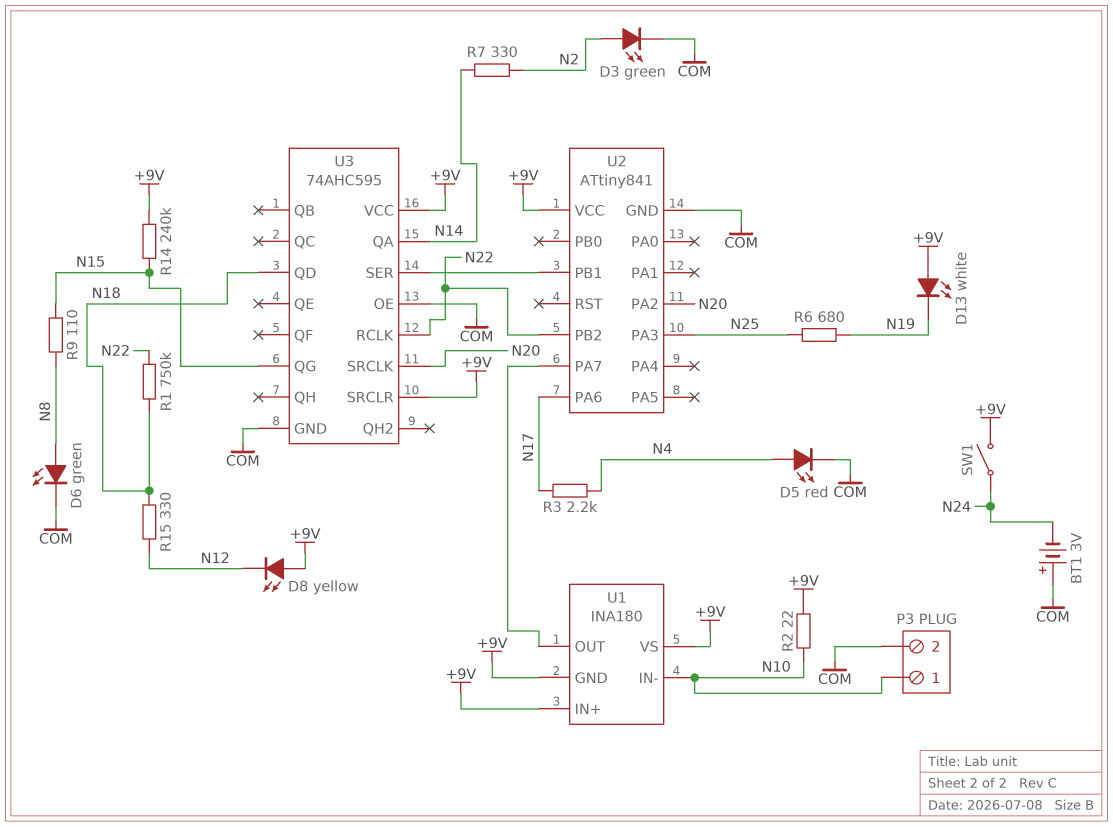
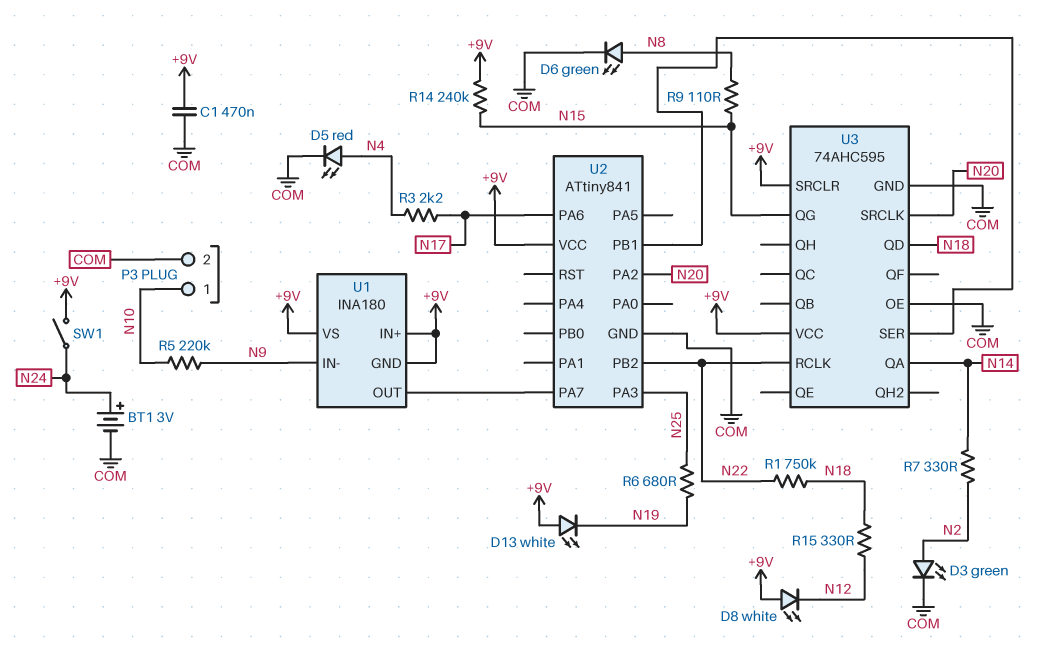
BT1: 3V (plus COM, minus N24) -> 3V (plus N24, minus COM)
C1: none -> 470nF (+9V, COM)
D8: LED yellow (A +9V, K N12) -> LED white (A +9V, K N12)
R2: 22 (+9V, N10) -> none
R5: none -> 220k (N9, N10)
U1 pin IN-: N10 -> N9

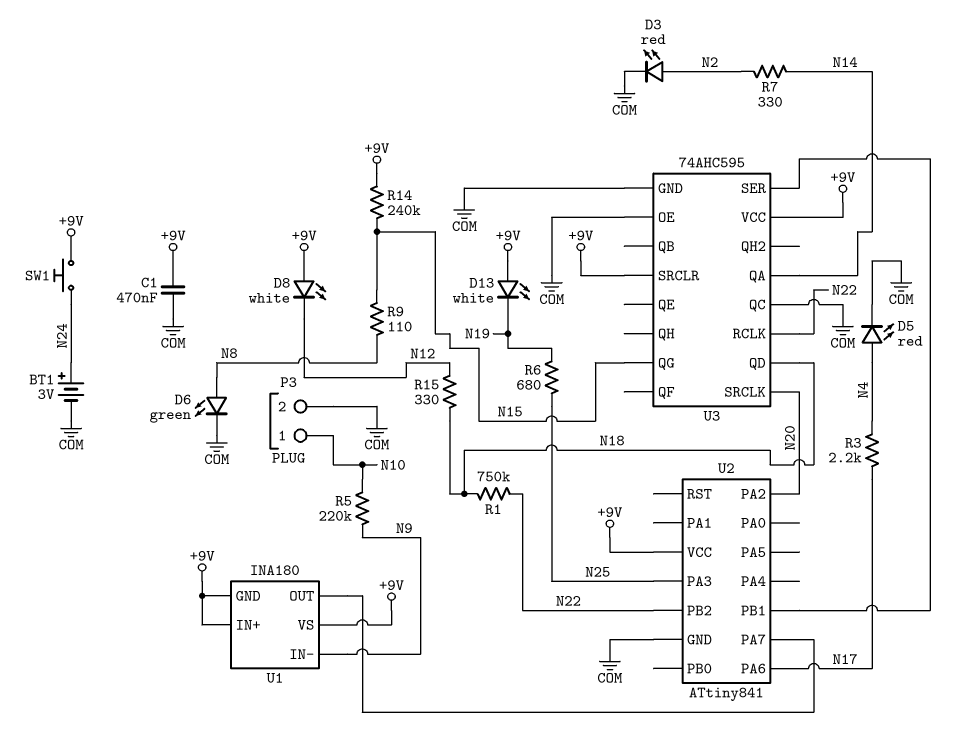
D3: LED green (A N2, K COM) -> LED red (A N2, K COM)
SW1: switch (+9V, N24) -> button (+9V, N24)
U3 pin QC: none -> COM

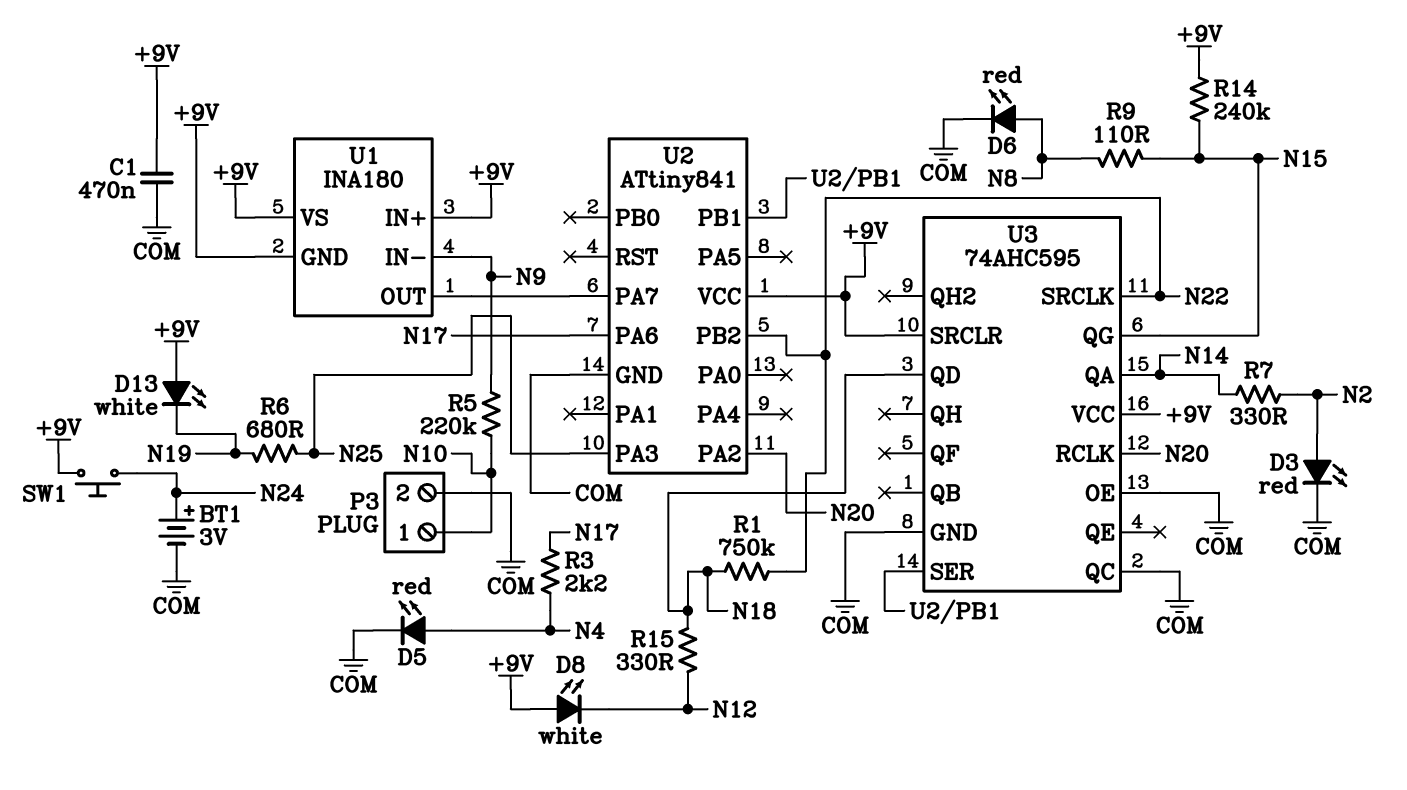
D6: LED green (A N8, K COM) -> LED red (A N8, K COM)
U3 pin RCLK: N22 -> N20
U3 pin SRCLK: N20 -> N22

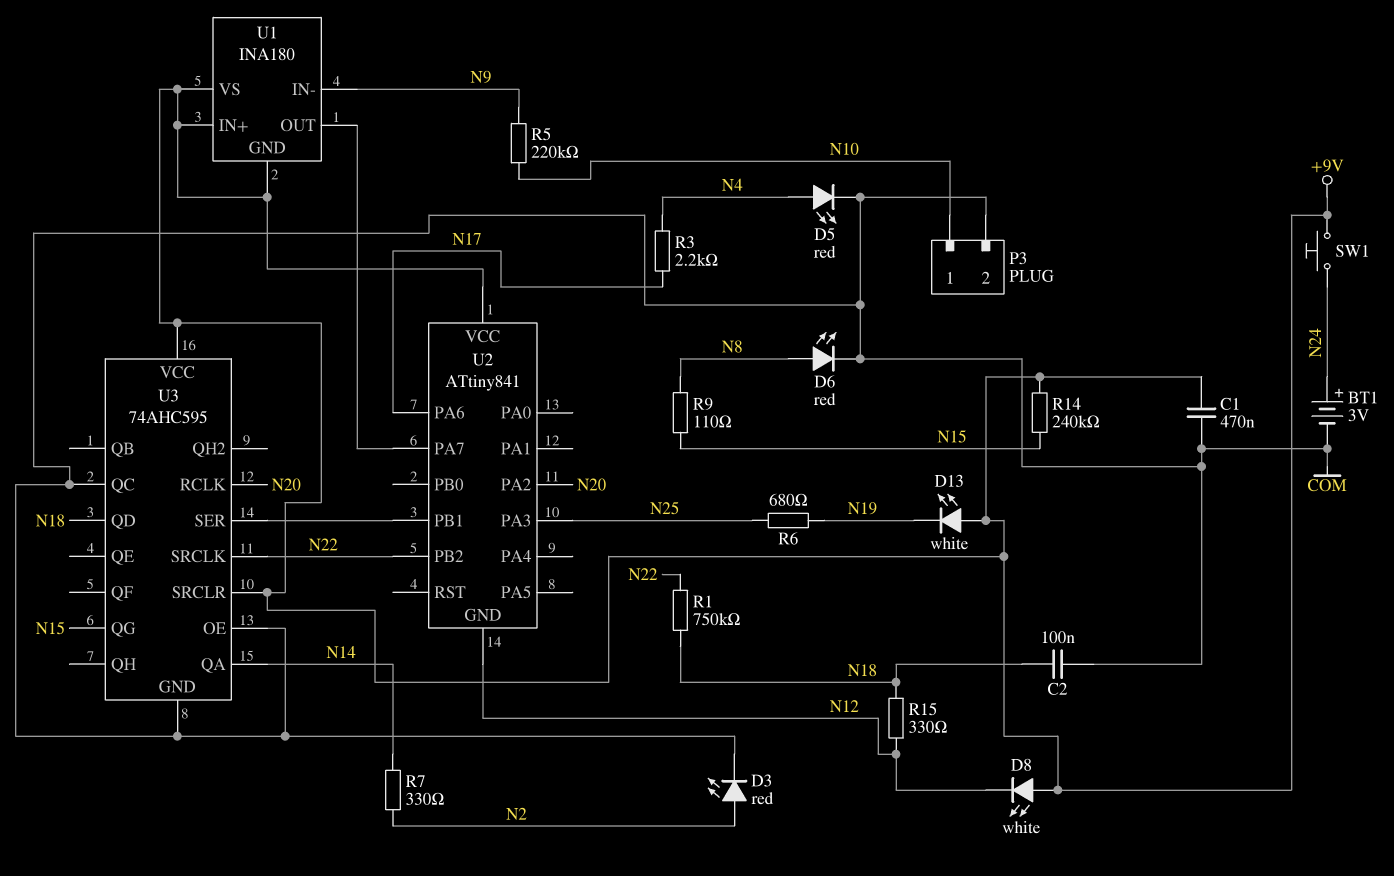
C2: none -> 100nF (COM, N18)
U2 pin GND: COM -> N12

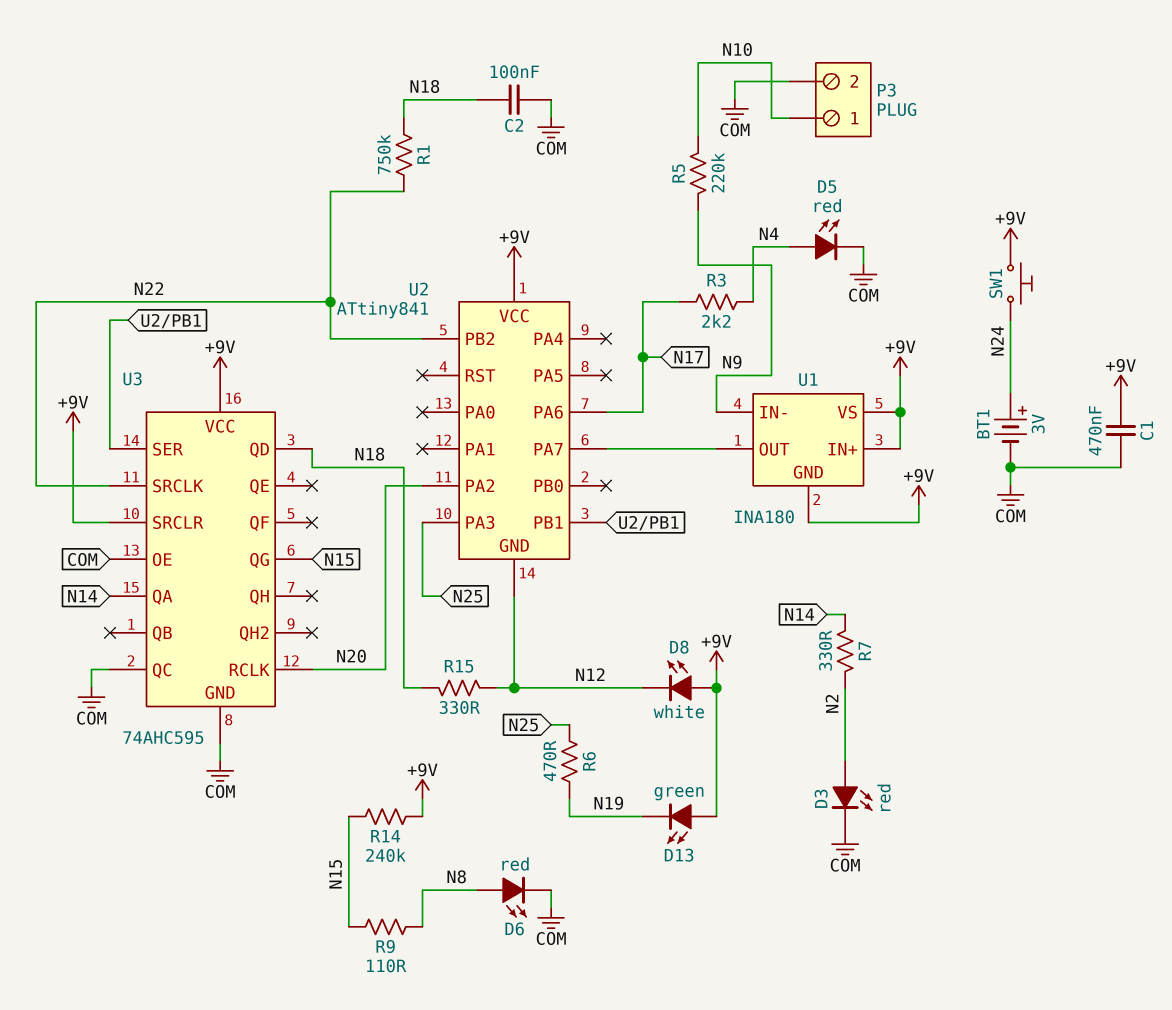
D13: LED white (A +9V, K N19) -> LED green (A +9V, K N19)
R6: 680 (N19, N25) -> 470 (N19, N25)

